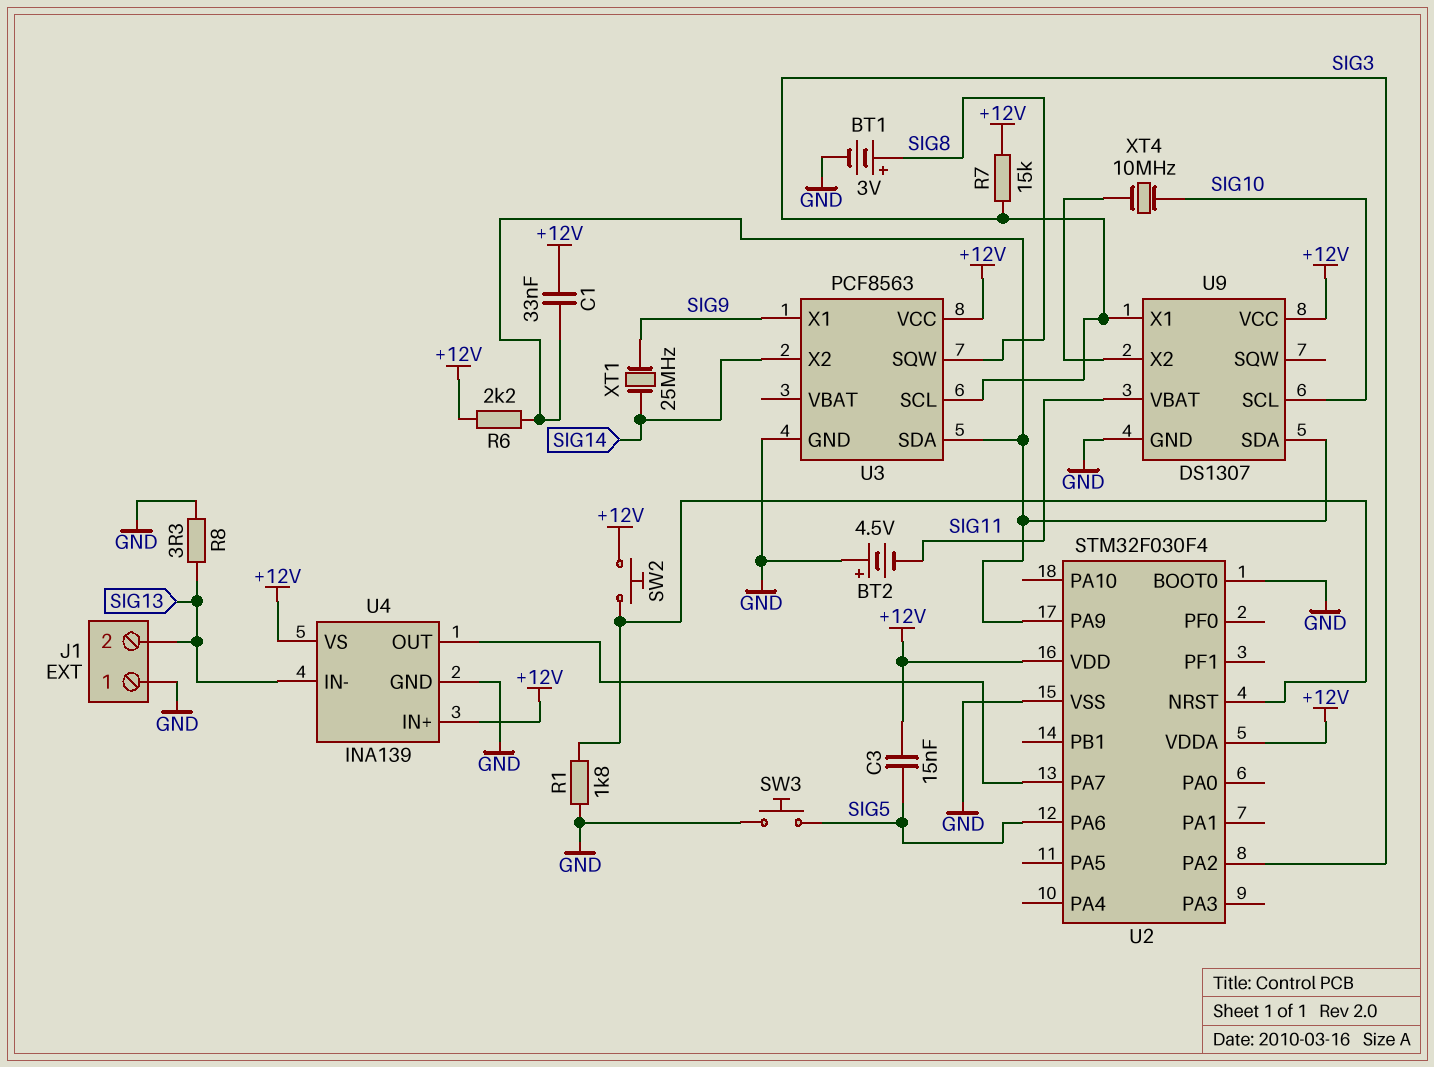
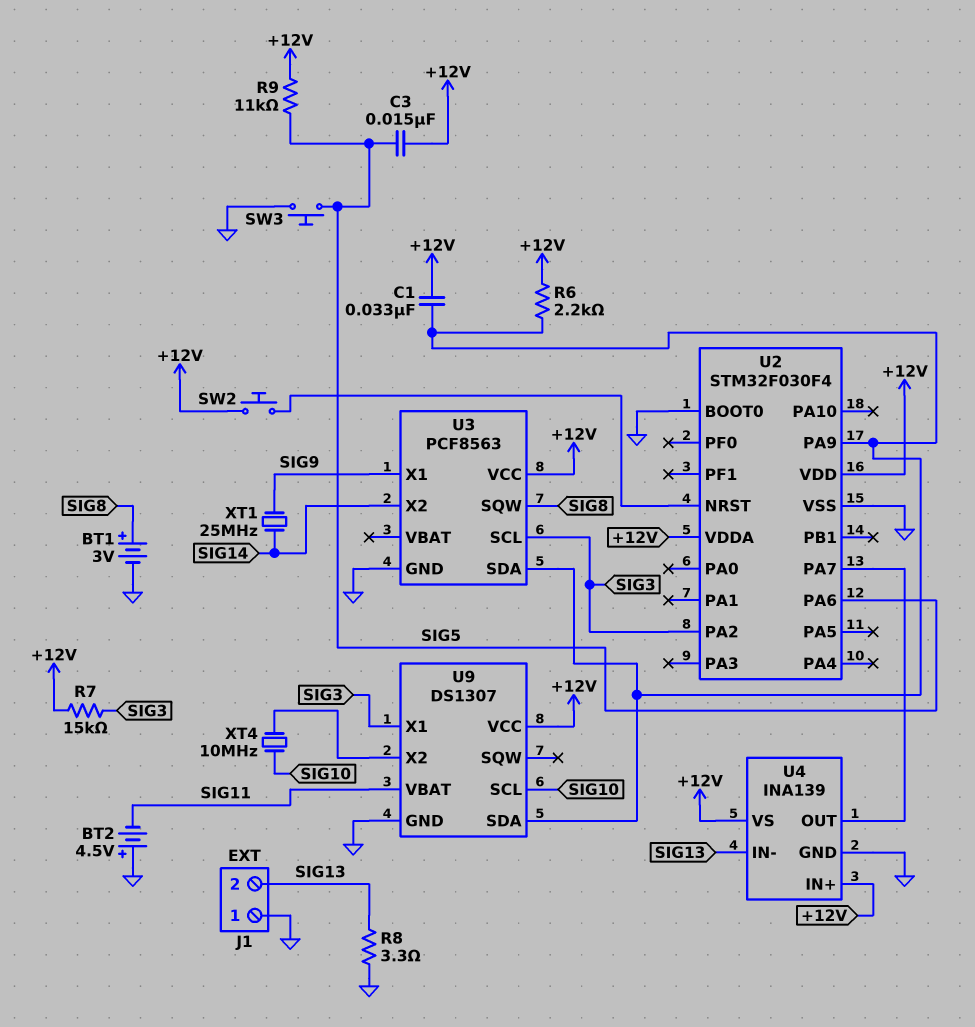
R1: 1.8k (GND, U2/NRST) -> none
R9: none -> 11k (+12V, SIG5)

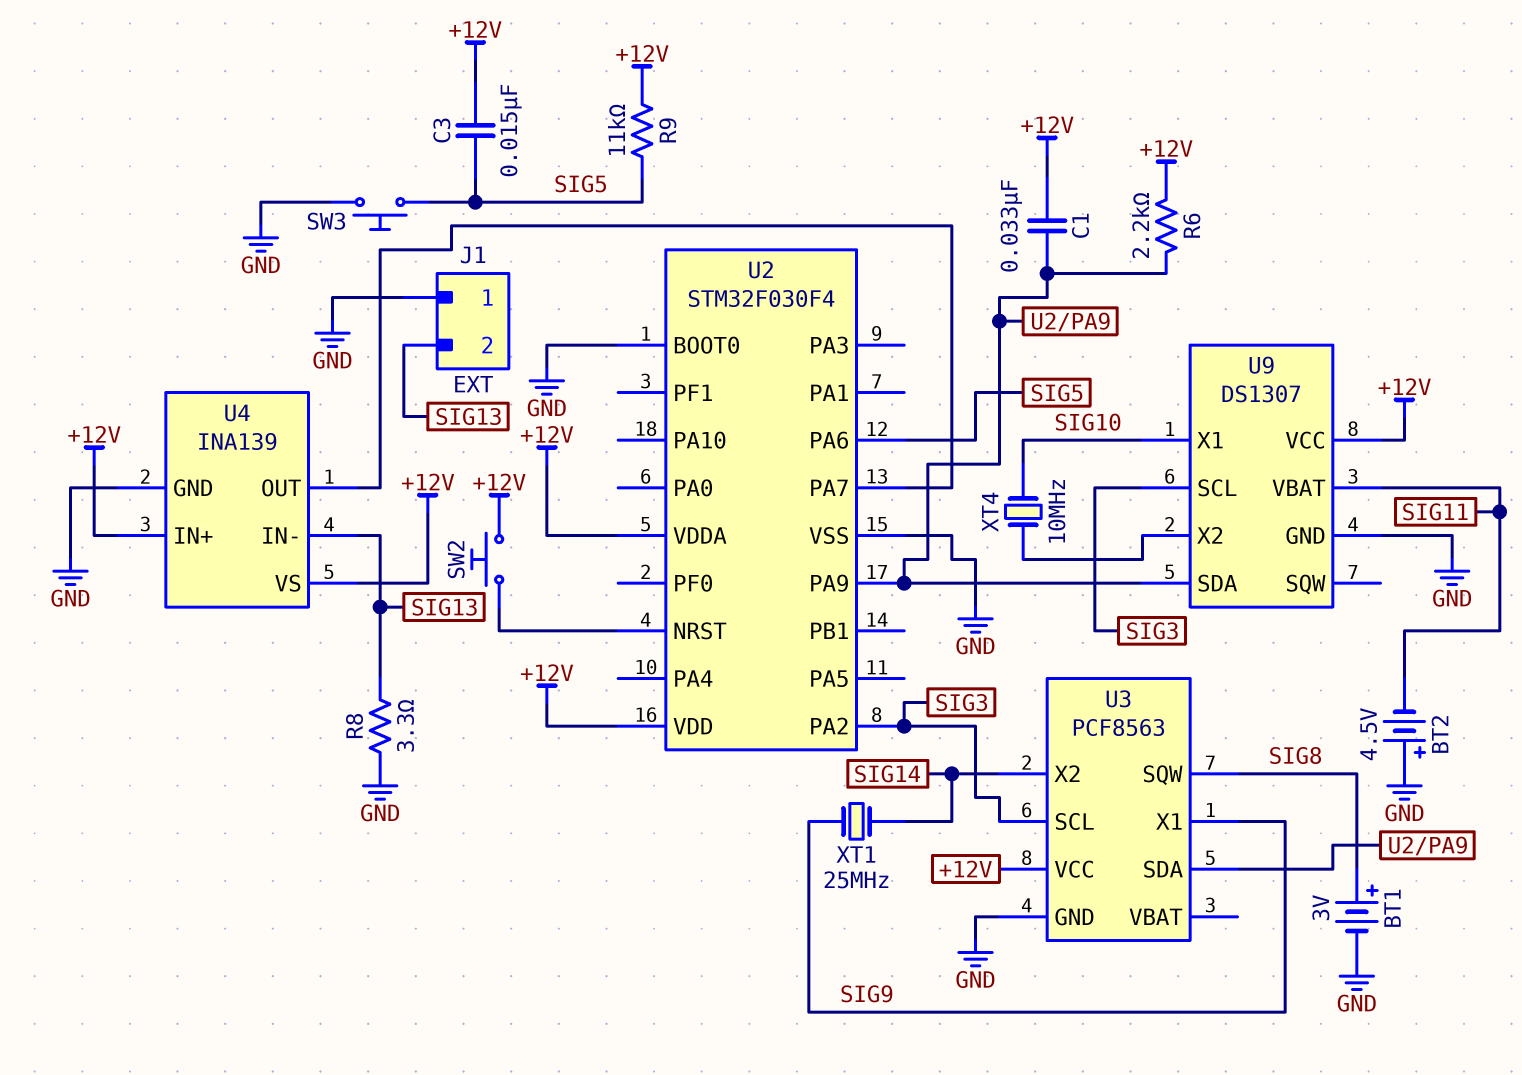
R7: 15k (+12V, SIG3) -> none
U9 pin SCL: SIG10 -> SIG3
U9 pin X1: SIG3 -> SIG10

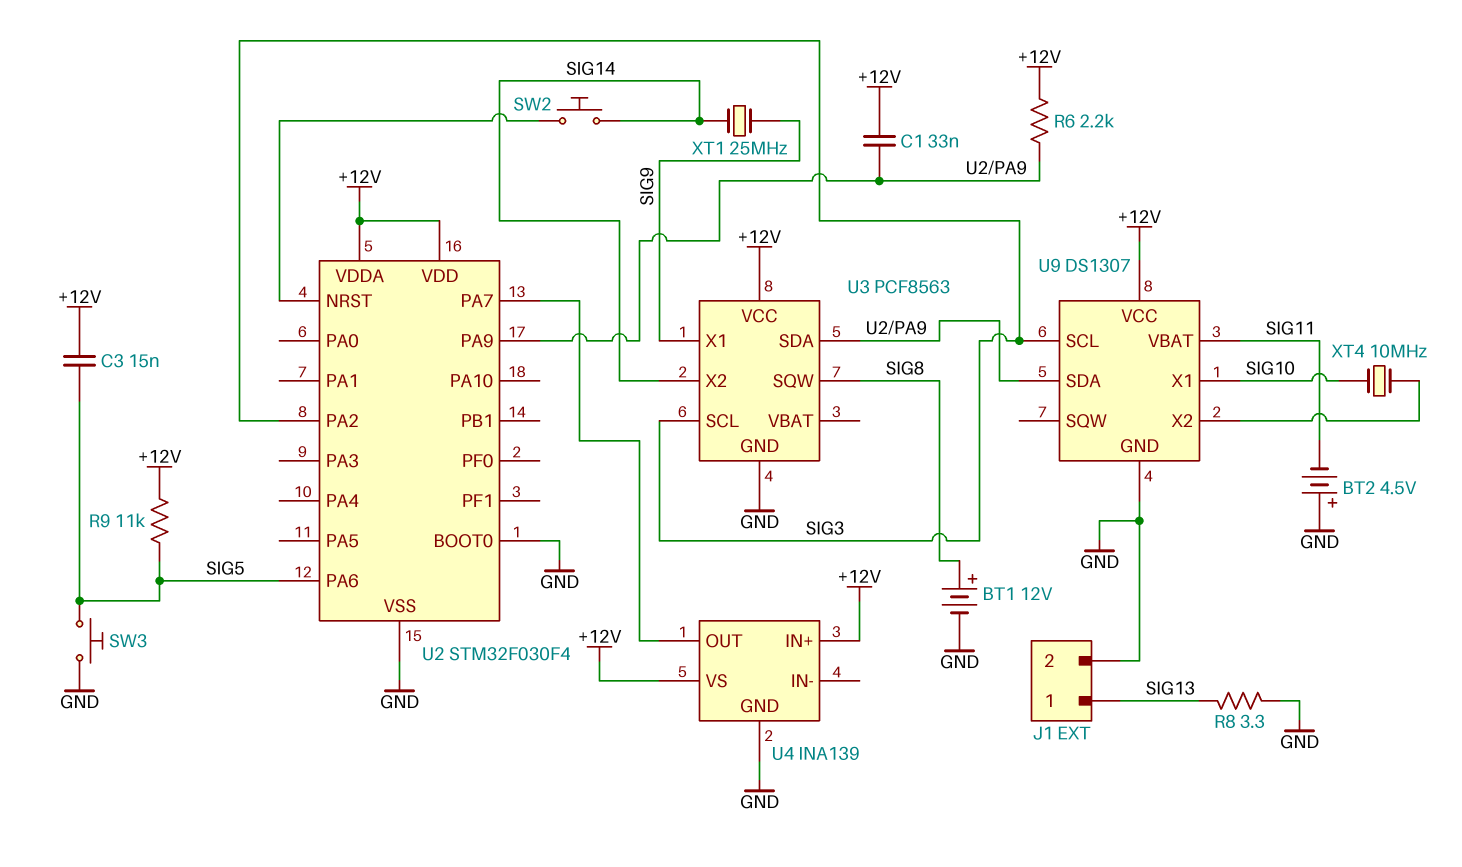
BT1: 3V (plus SIG8, minus GND) -> 12V (plus SIG8, minus GND)
J1 pin 1: GND -> SIG13
J1 pin 2: SIG13 -> GND
SW2: button (+12V, U2/NRST) -> button (SIG14, U2/NRST)
U4 pin IN-: SIG13 -> none

